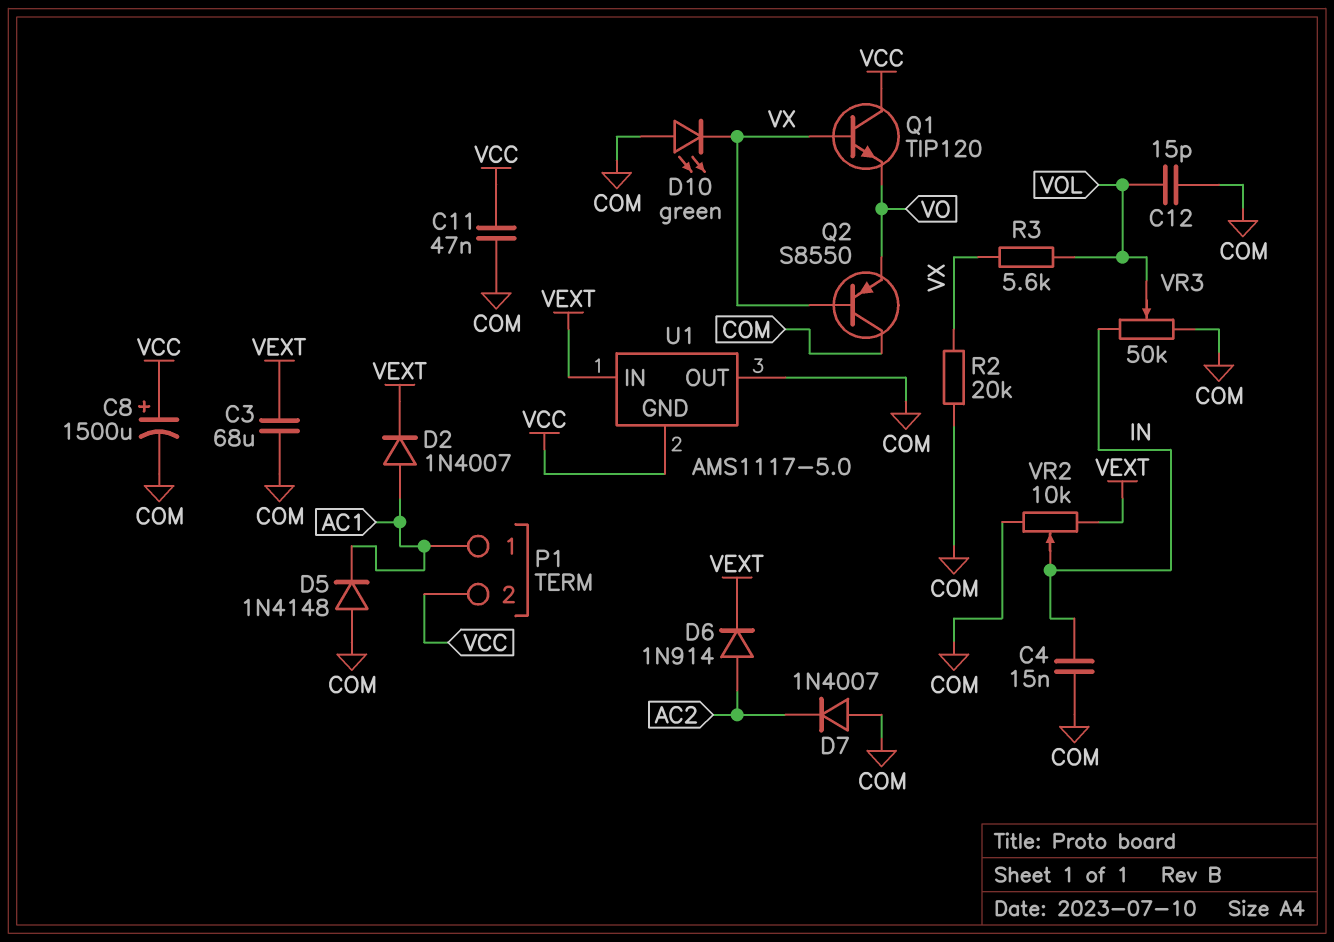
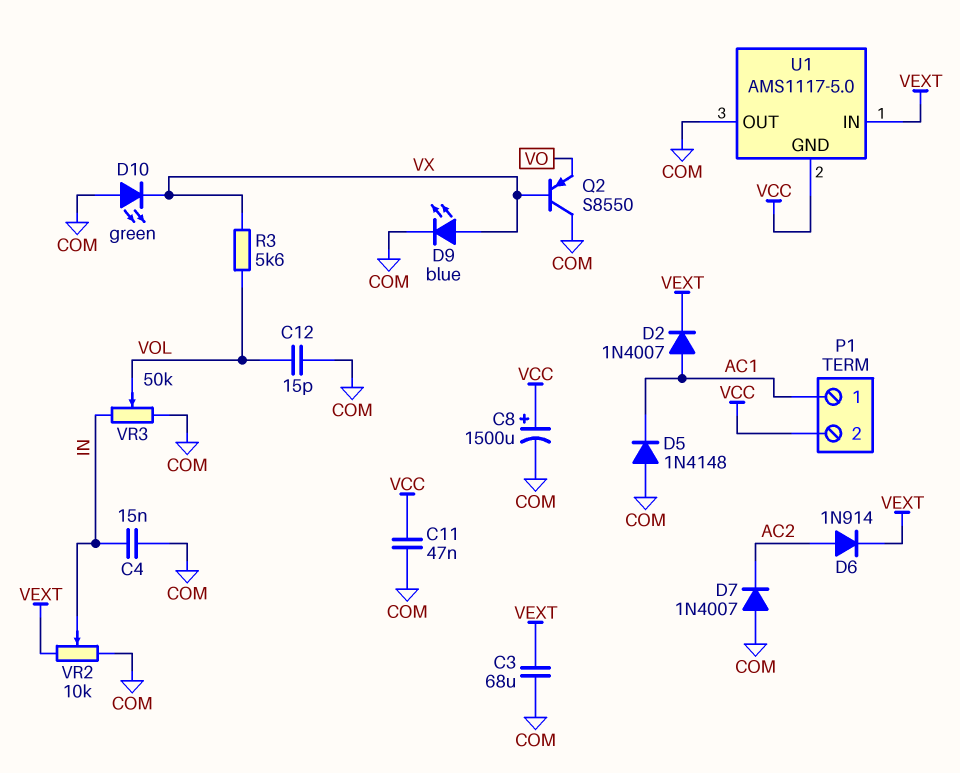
D9: none -> LED blue (A VX, K COM)
Q1: NPN TIP120 (B VX, C VCC, E VO) -> none
R2: 20k (COM, VX) -> none

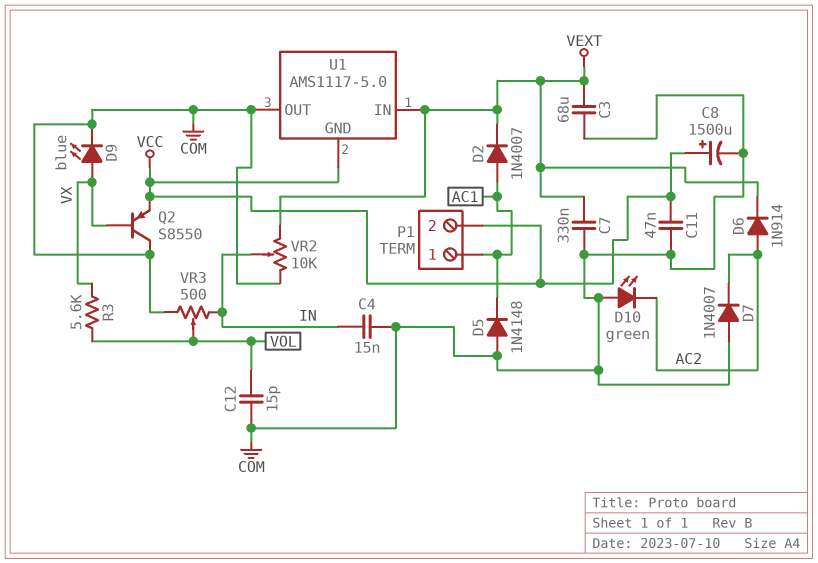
C7: none -> 330nF (COM, VEXT)
D10: LED green (A COM, K VX) -> LED green (A COM, K AC2)
Q2: PNP S8550 (B VX, C COM, E VO) -> PNP S8550 (B VX, C COM, E VCC)
VR3: 50k (COM, IN, wiper VOL) -> 500 (COM, IN, wiper VOL)

